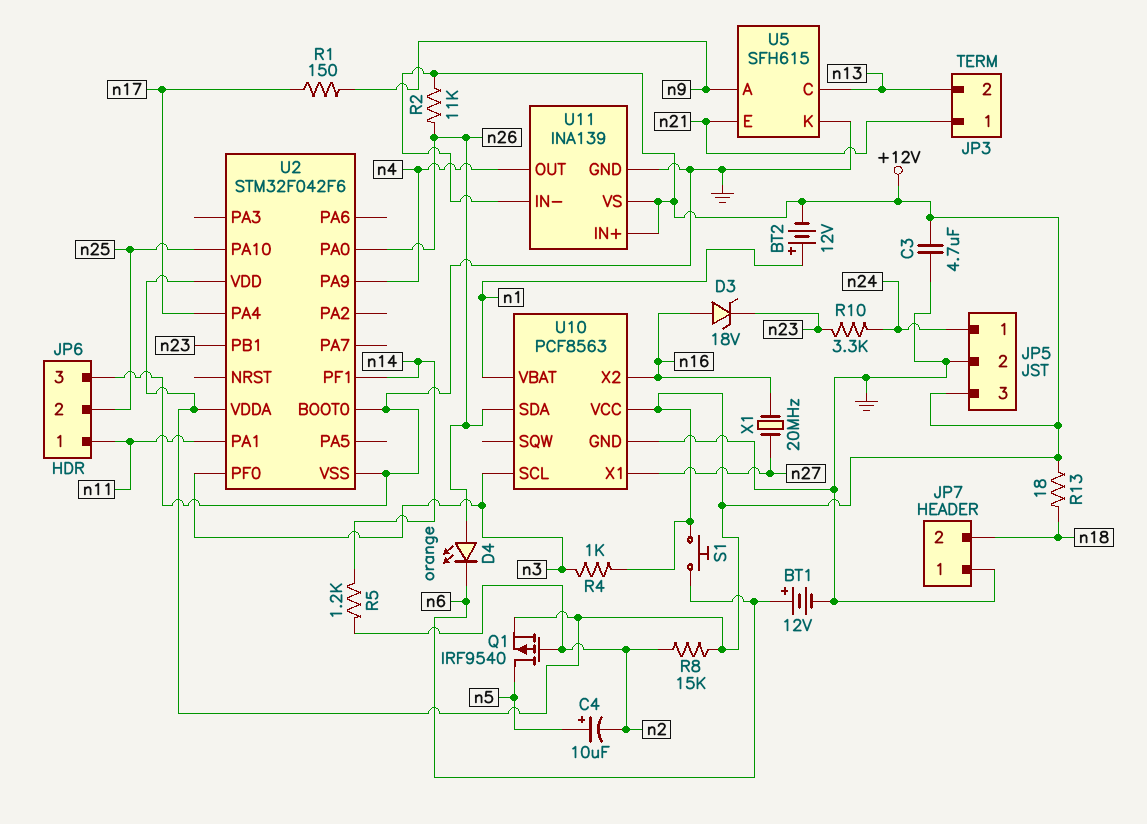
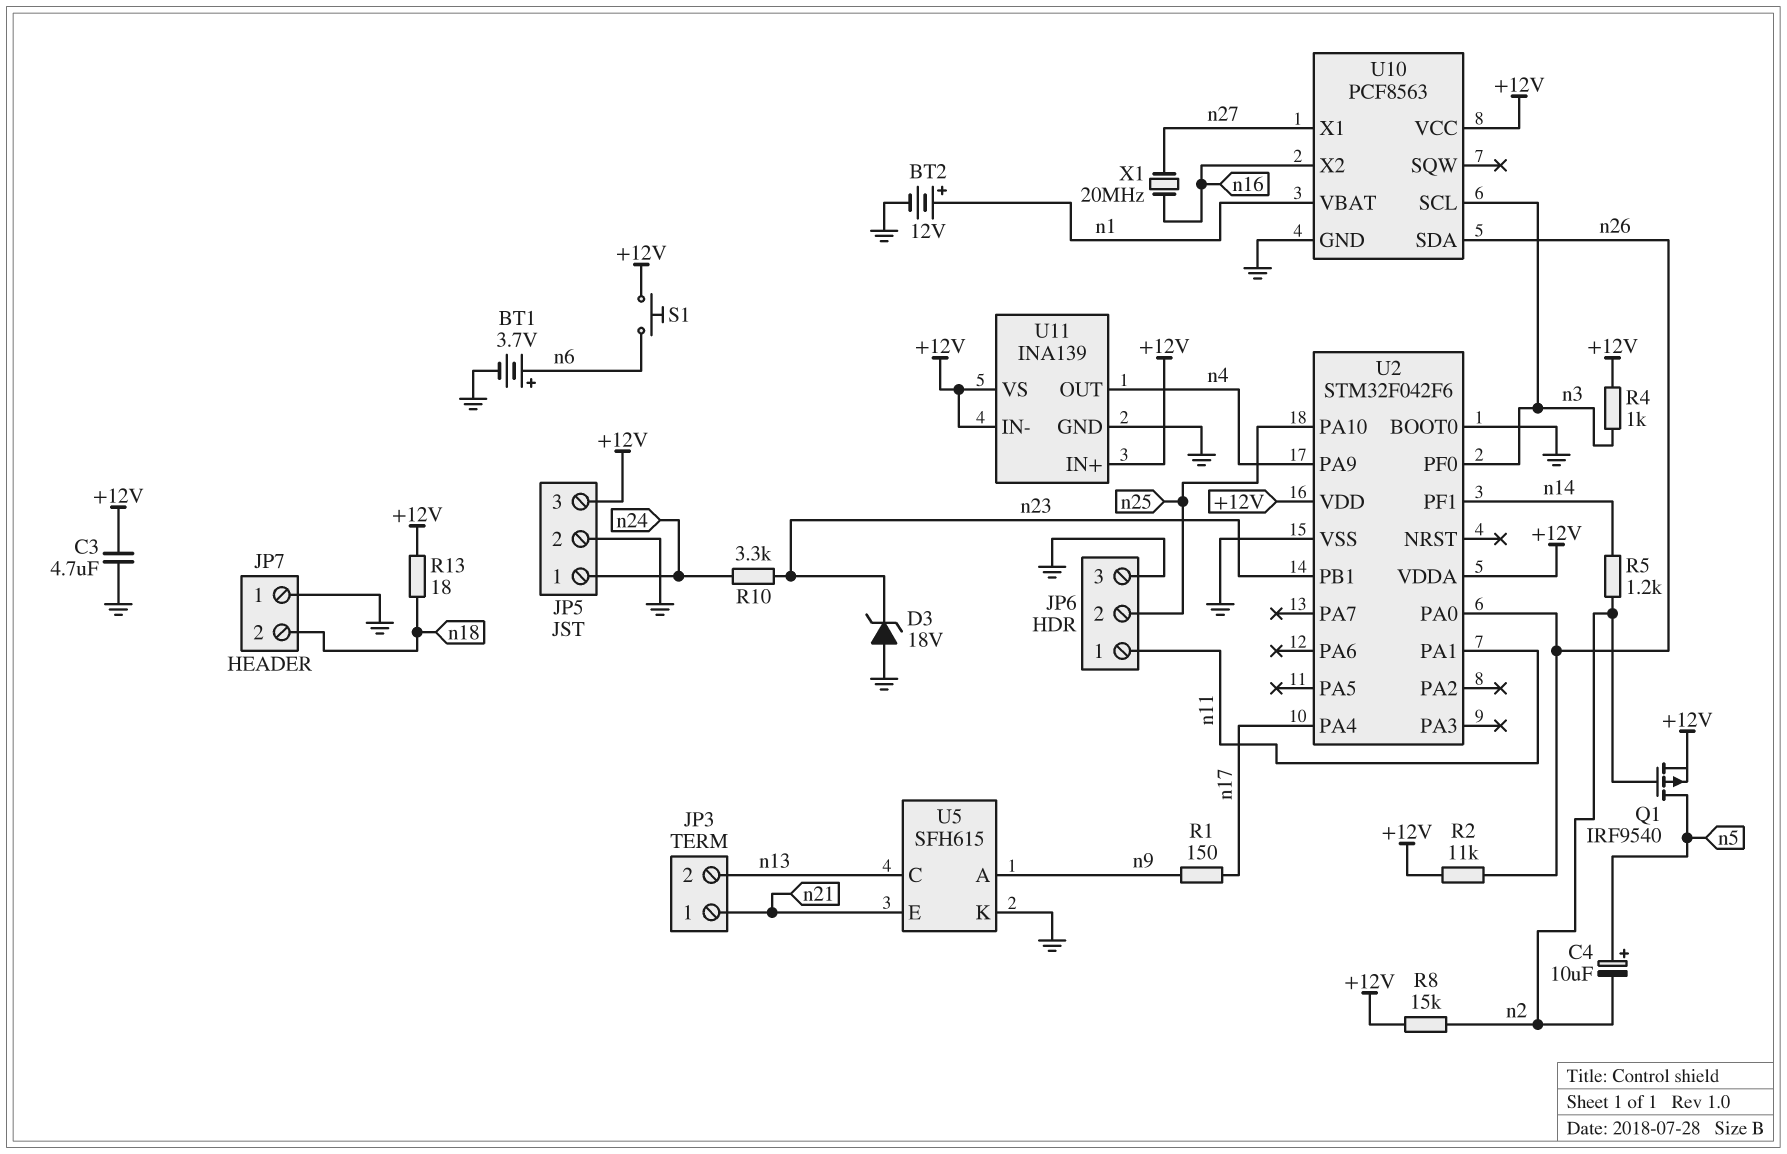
BT1: 12V (plus n6, minus GND) -> 3.7V (plus n6, minus GND)
BT2: 12V (plus n1, minus +12V) -> 12V (plus n1, minus GND)
D3: zener 18V (A n16, K n23) -> zener 18V (A GND, K n23)
D4: LED orange (A n26, K n6) -> none

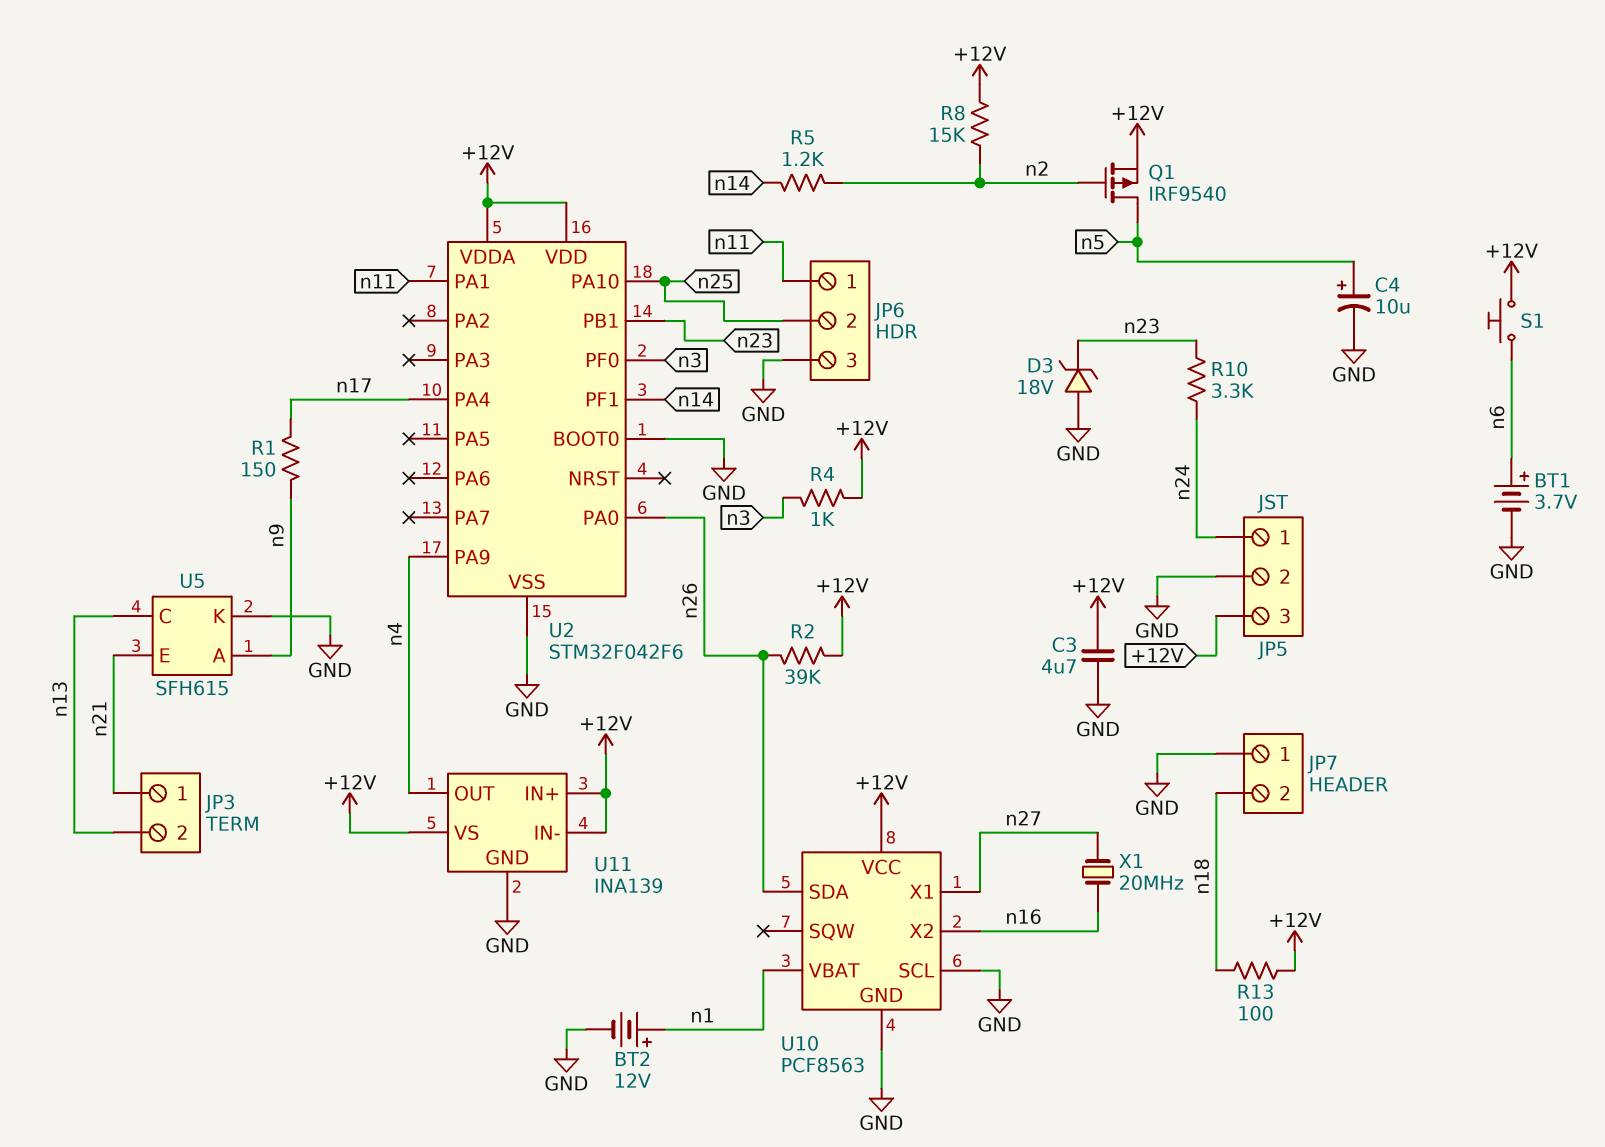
C4: 10uF (plus n5, minus n2) -> 10uF (plus n5, minus GND)
R2: 11k (+12V, n26) -> 39k (+12V, n26)
R13: 18 (+12V, n18) -> 100 (+12V, n18)
U10 pin SCL: n3 -> GND

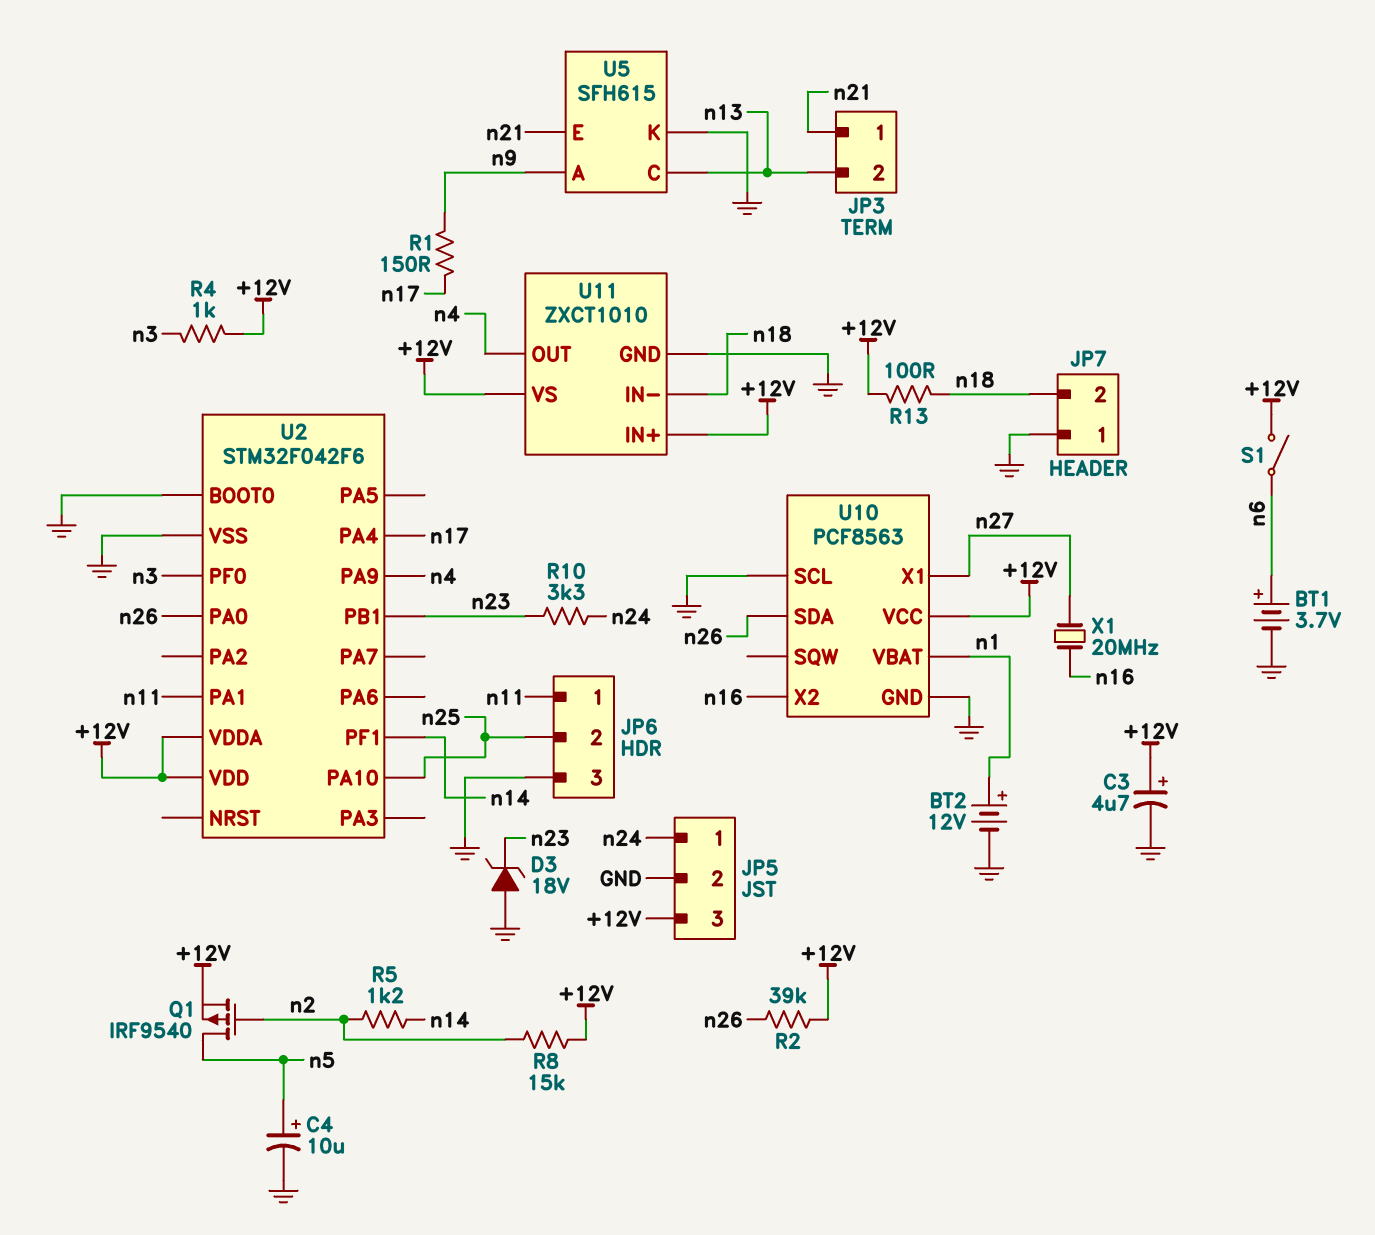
C3: 4.7uF (+12V, GND) -> 4.7uF (plus +12V, minus GND)
S1: button (+12V, n6) -> switch (+12V, n6)
U11: INA139 -> ZXCT1010
U11 pin IN-: +12V -> n18

